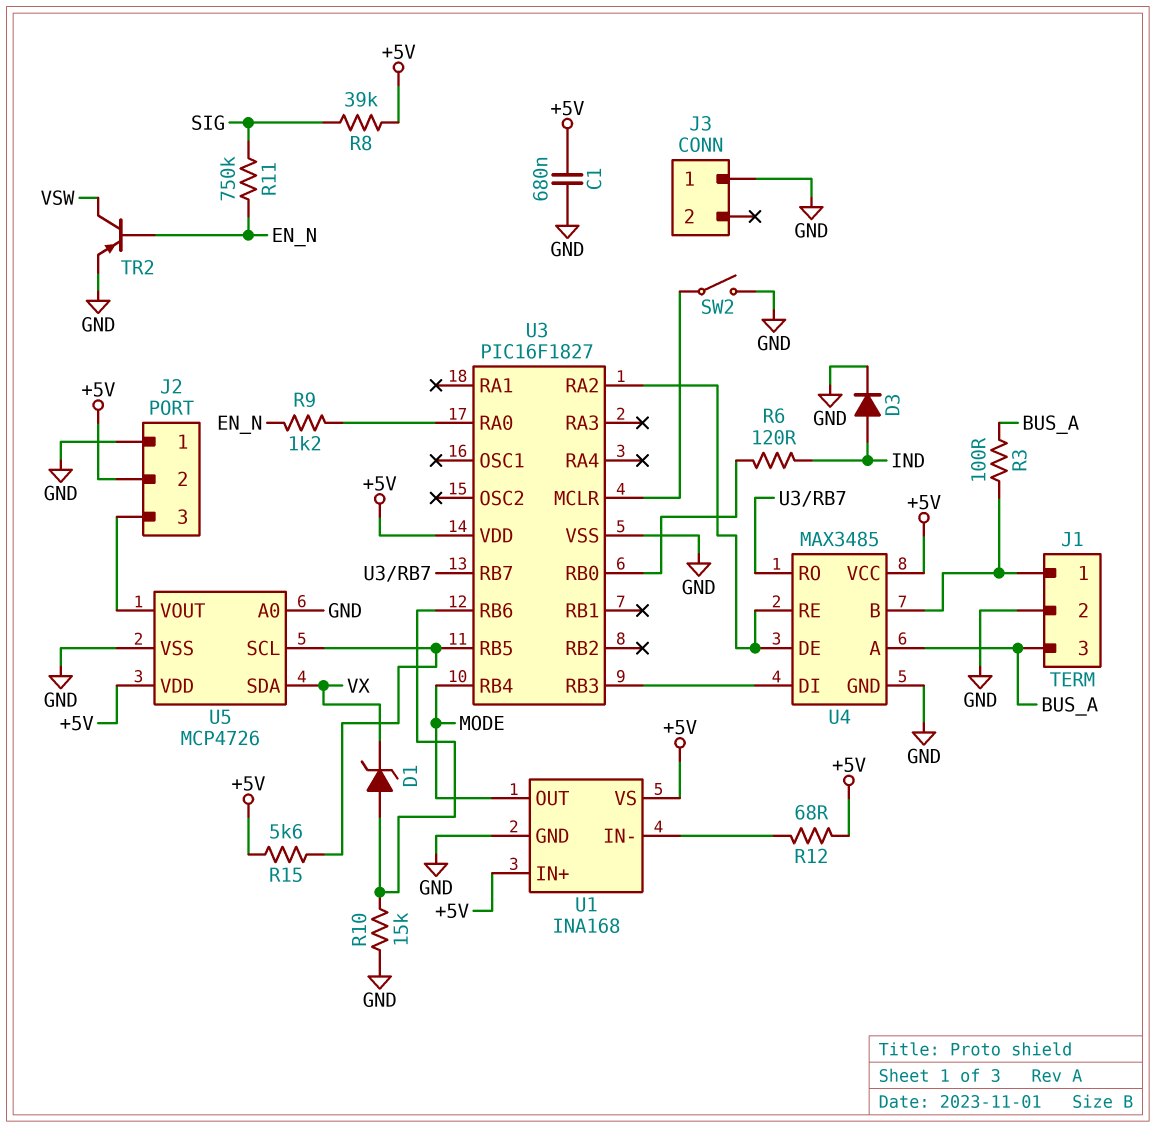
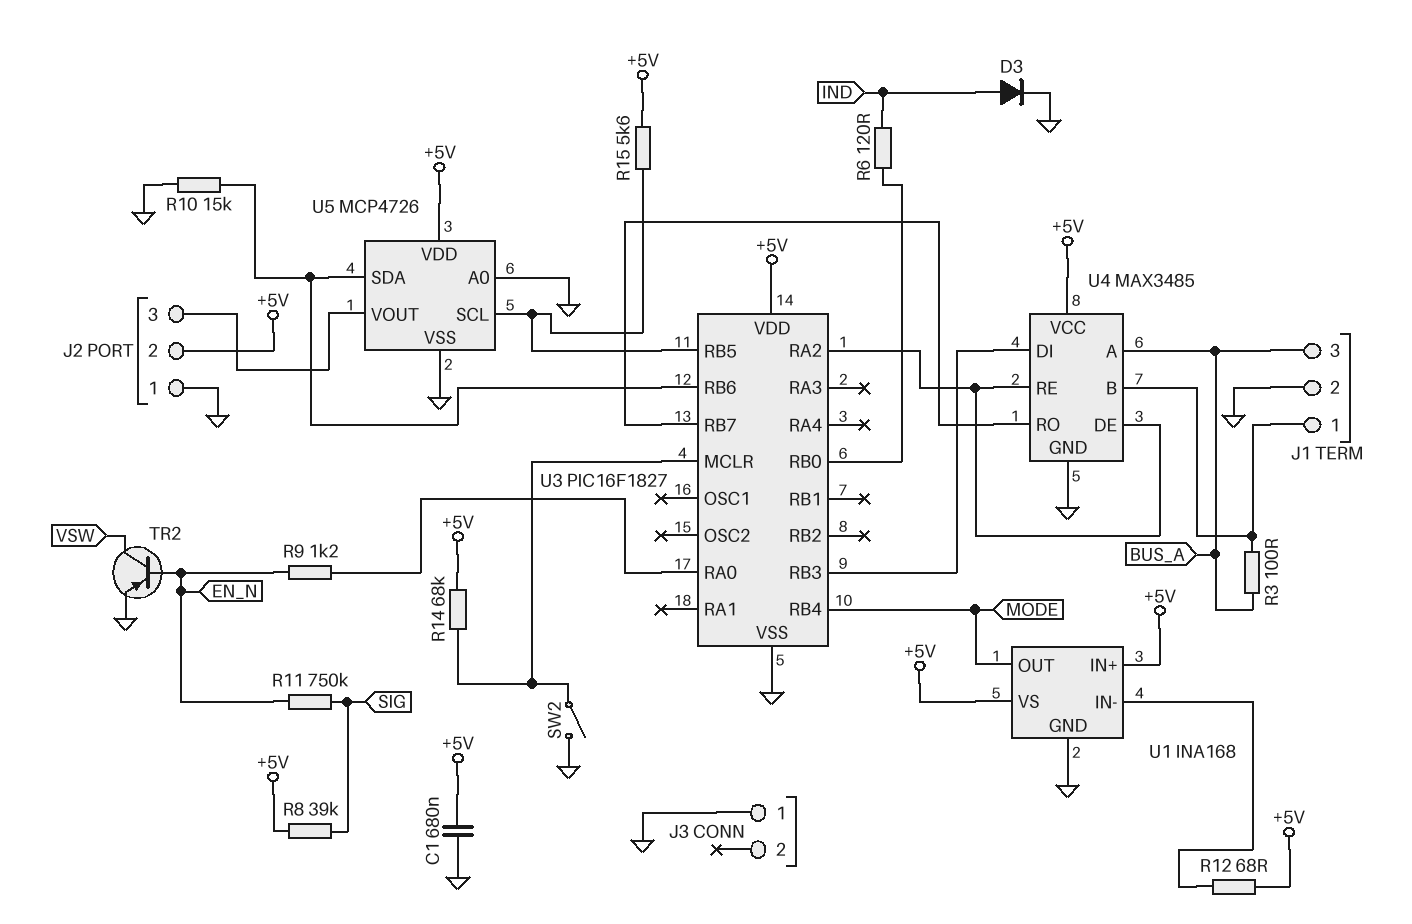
D1: zener (A U3/RB6, K VX) -> none
R14: none -> 68k (+5V, U3/MCLR)
U5 pin SDA: VX -> U3/RB6

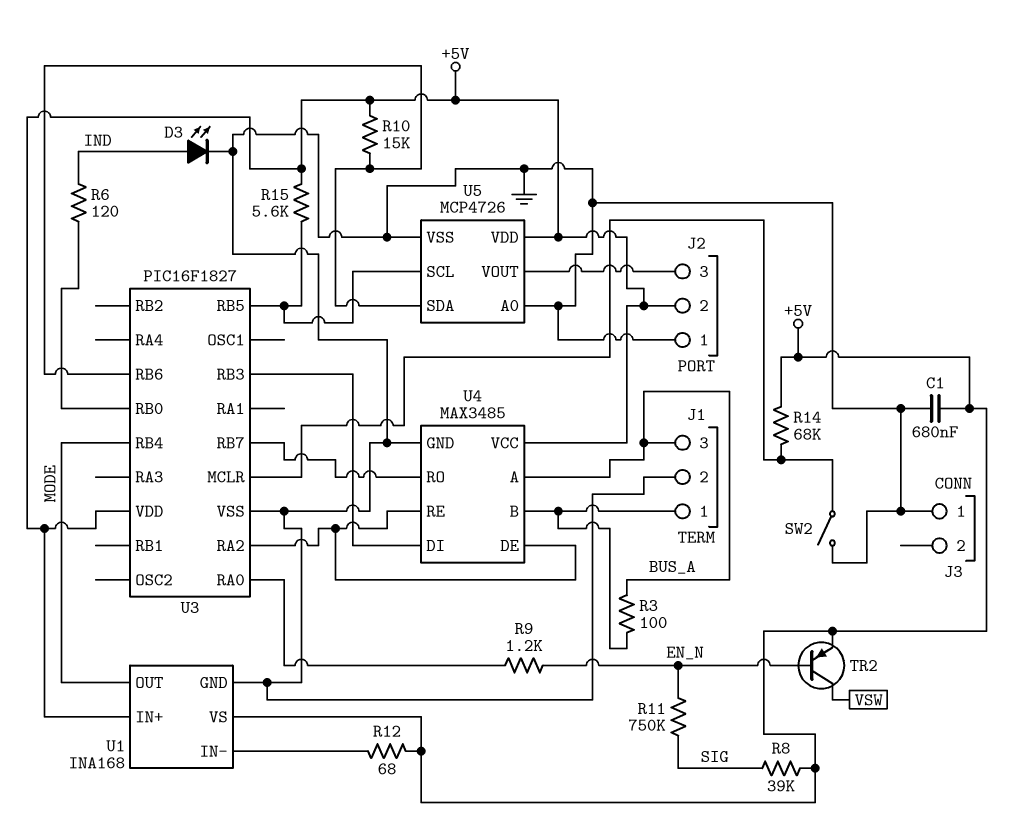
D3: diode (A IND, K GND) -> LED (A IND, K GND)
R10: 15k (GND, U3/RB6) -> 15k (+5V, U3/RB6)
TR2: PNP (B EN_N, C VSW, E GND) -> PNP (B EN_N, C VSW, E +5V)

